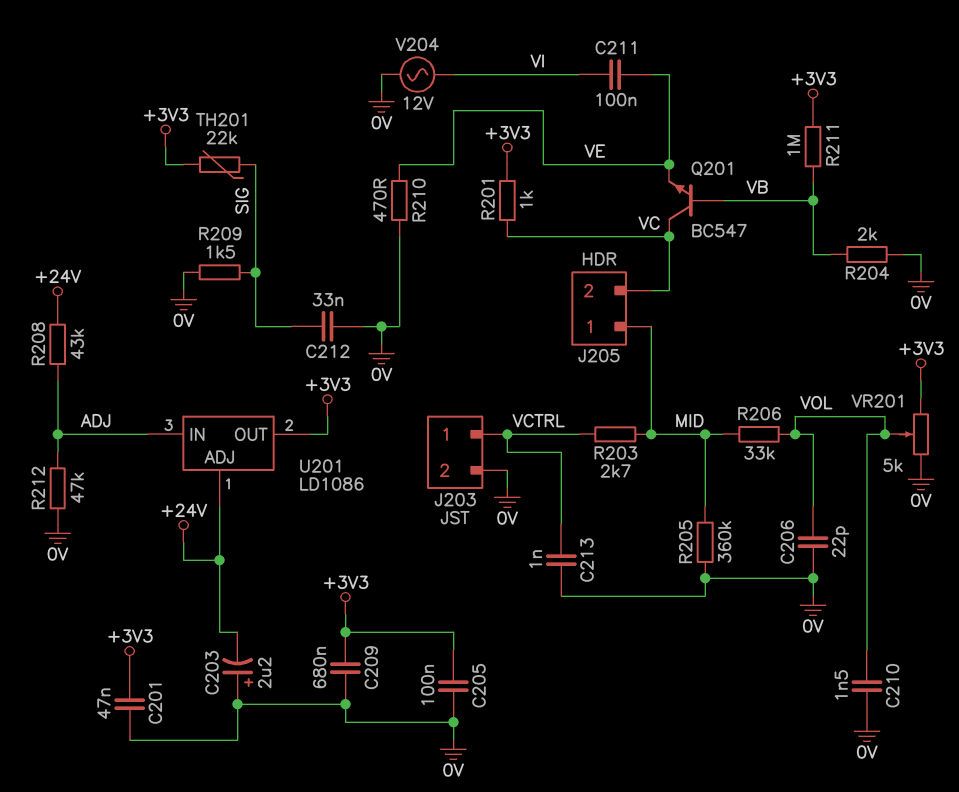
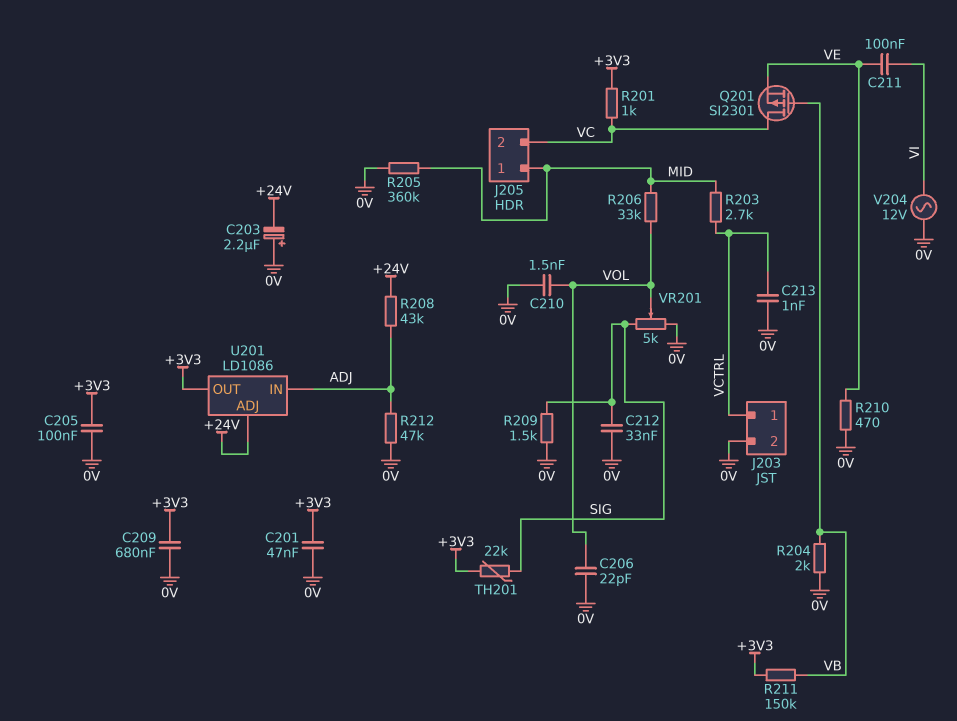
Q201: NPN BC547 (B VB, C VC, E VE) -> PMOS SI2301 (G VB, D VC, S VE)
R211: 1M (+3V3, VB) -> 150k (+3V3, VB)
VR201: 5k (+3V3, 0V, wiper VOL) -> 5k (0V, SIG, wiper VOL)

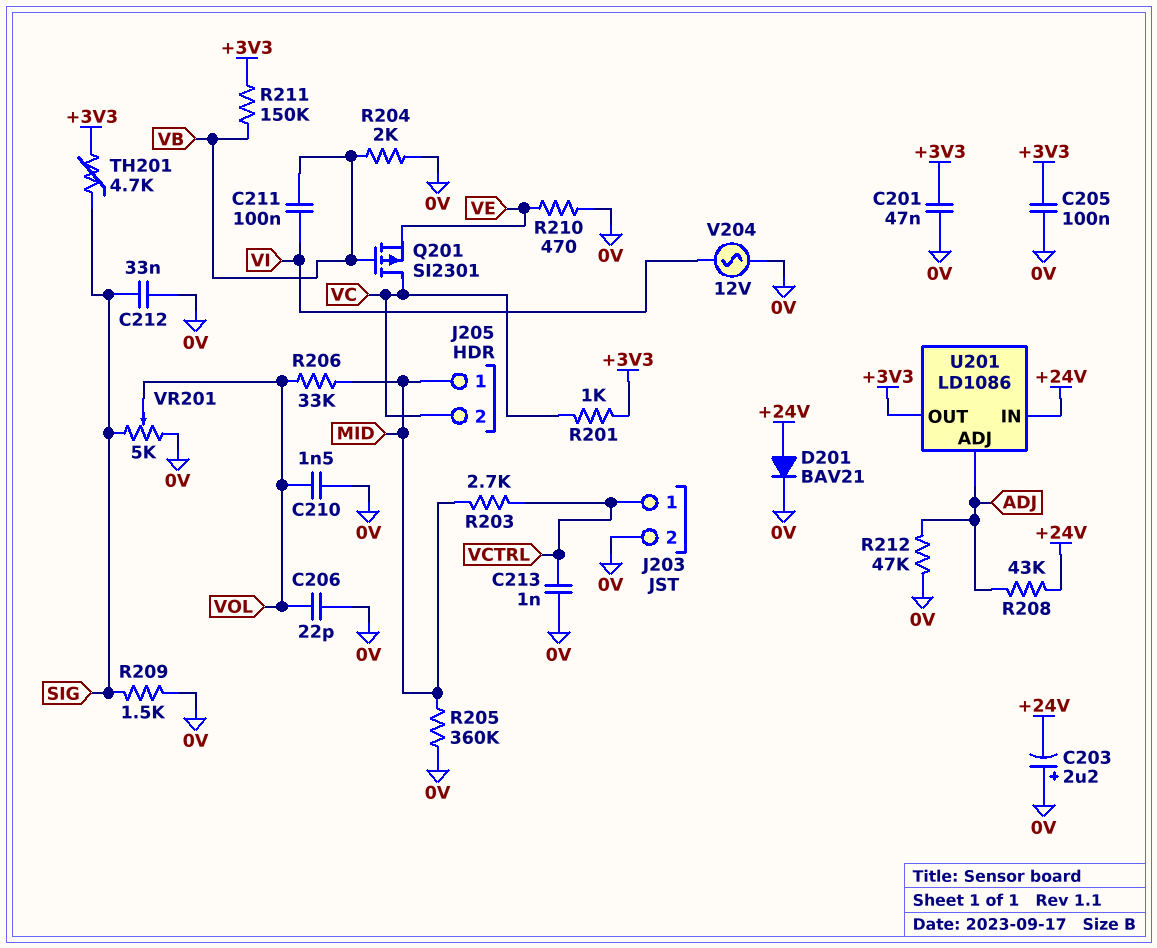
C209: 680nF (+3V3, 0V) -> none
C211: 100nF (VE, VI) -> 100nF (VB, VI)
D201: none -> diode BAV21 (A +24V, K 0V)
TH201: 22k (+3V3, SIG) -> 4.7k (+3V3, SIG)
U201 pin ADJ: +24V -> ADJ
U201 pin IN: ADJ -> +24V

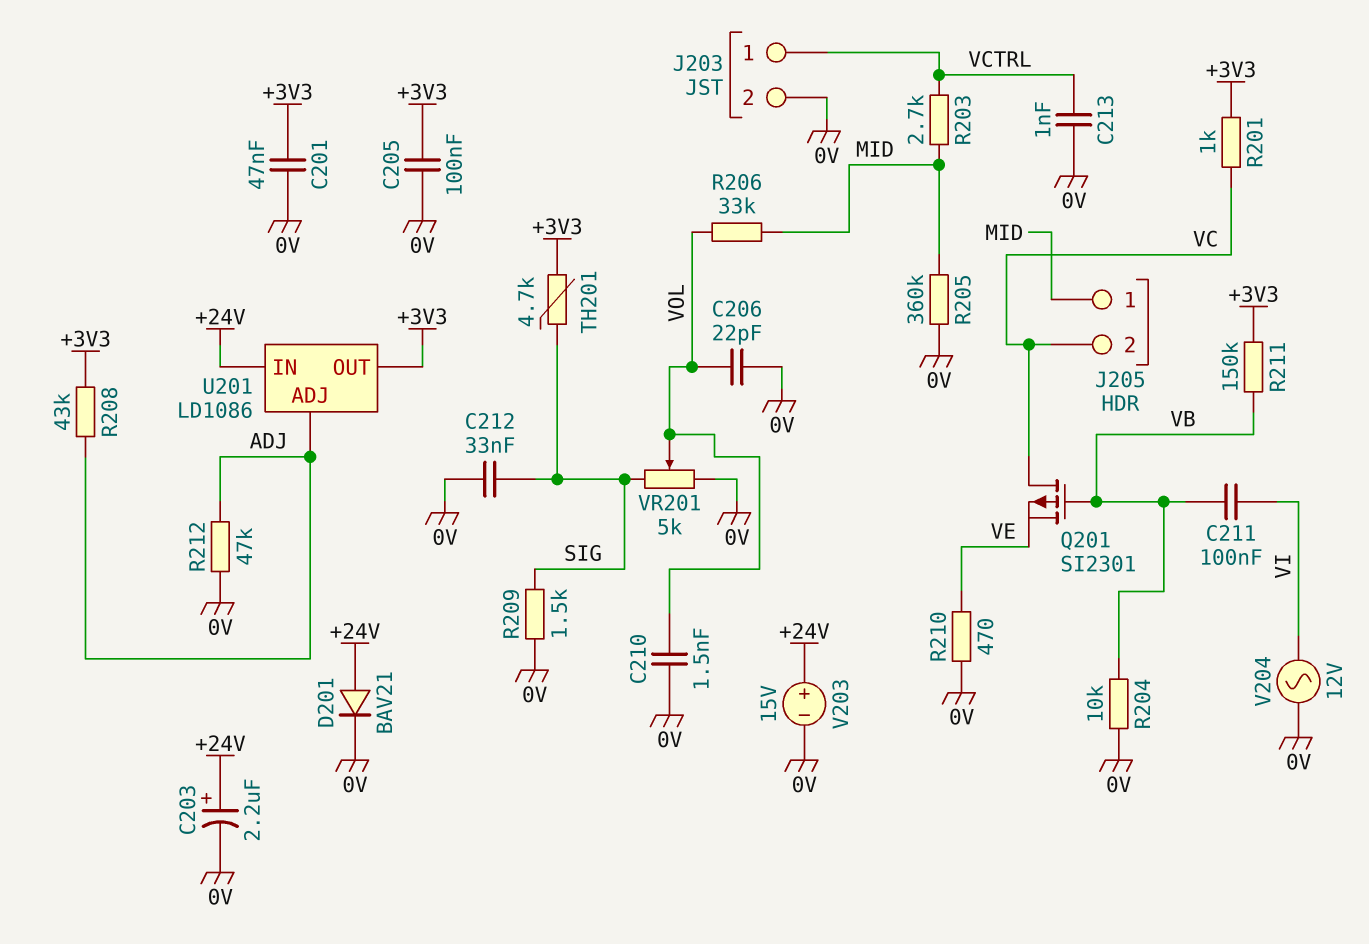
C203: 2.2uF (plus 0V, minus +24V) -> 2.2uF (plus +24V, minus 0V)
R204: 2k (0V, VB) -> 10k (0V, VB)
R208: 43k (+24V, ADJ) -> 43k (+3V3, ADJ)
V203: none -> 15V (plus +24V, minus 0V)

